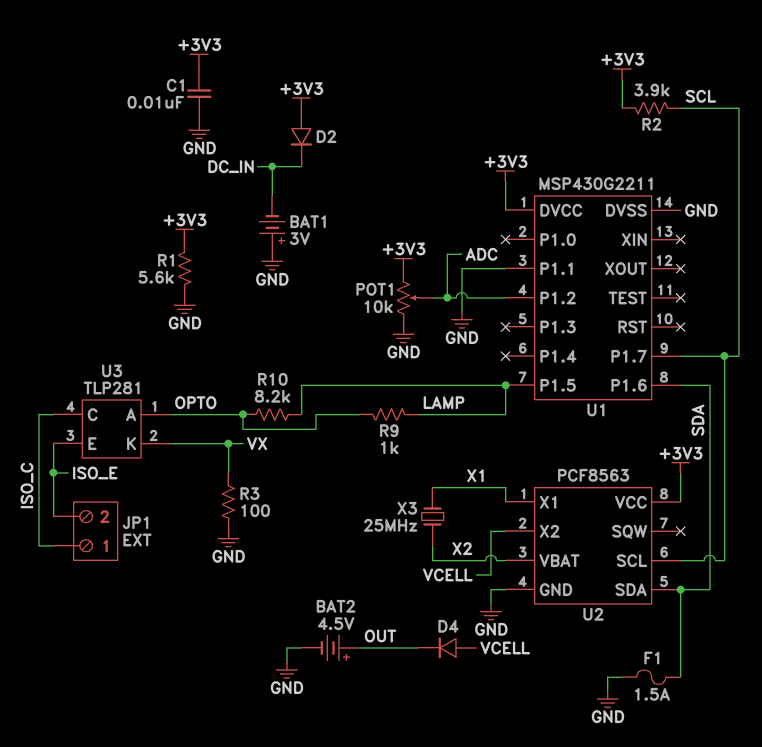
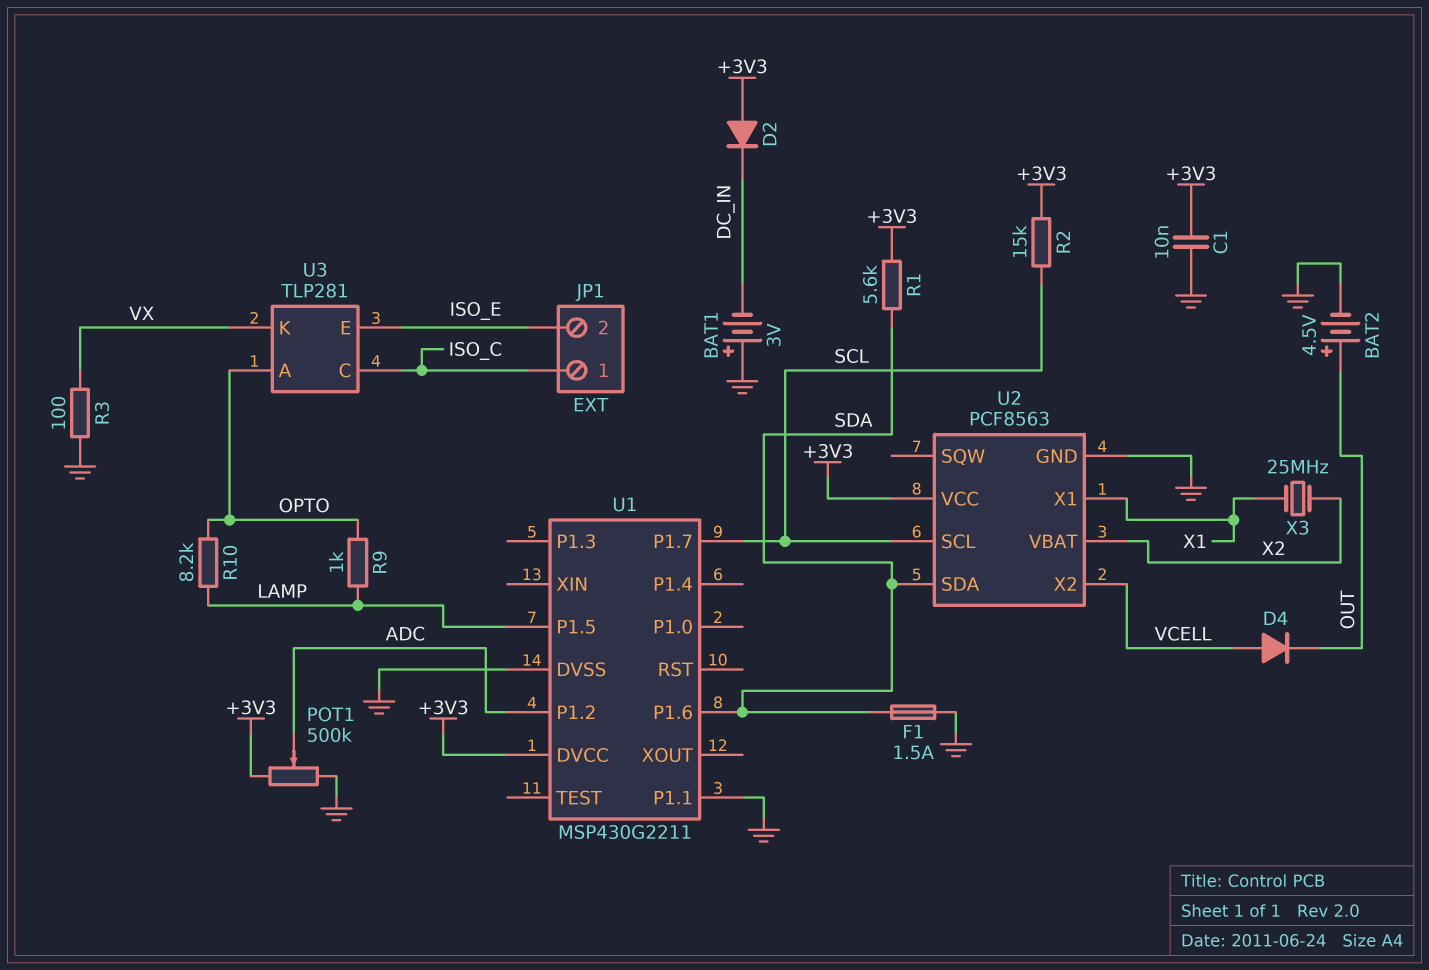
POT1: 10k (+3V3, GND, wiper ADC) -> 500k (+3V3, GND, wiper ADC)
R1: 5.6k (+3V3, GND) -> 5.6k (+3V3, SDA)
R2: 3.9k (+3V3, SCL) -> 15k (+3V3, SCL)

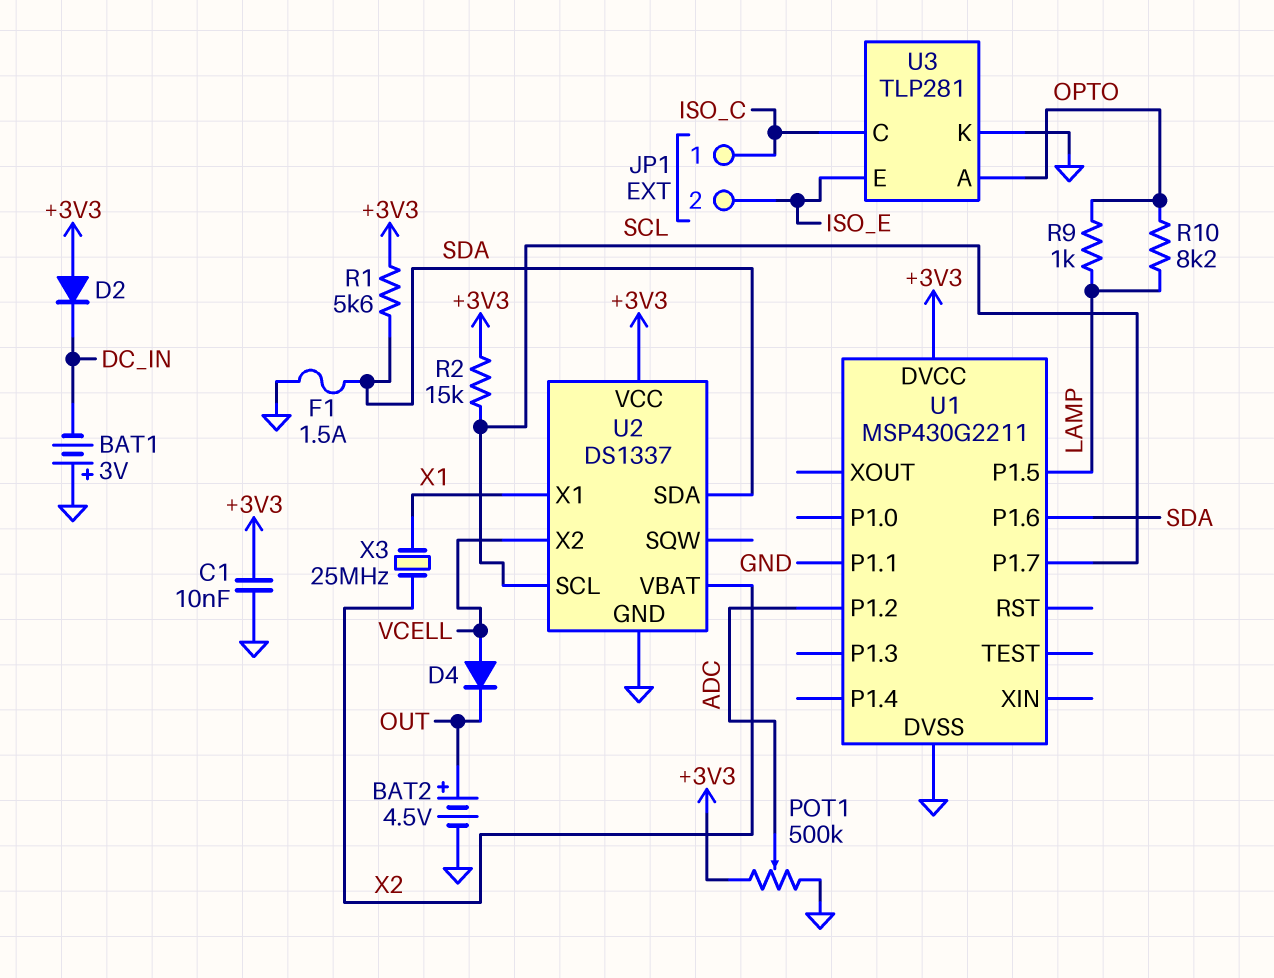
R3: 100 (GND, VX) -> none
U2: PCF8563 -> DS1337
U3 pin K: VX -> GND

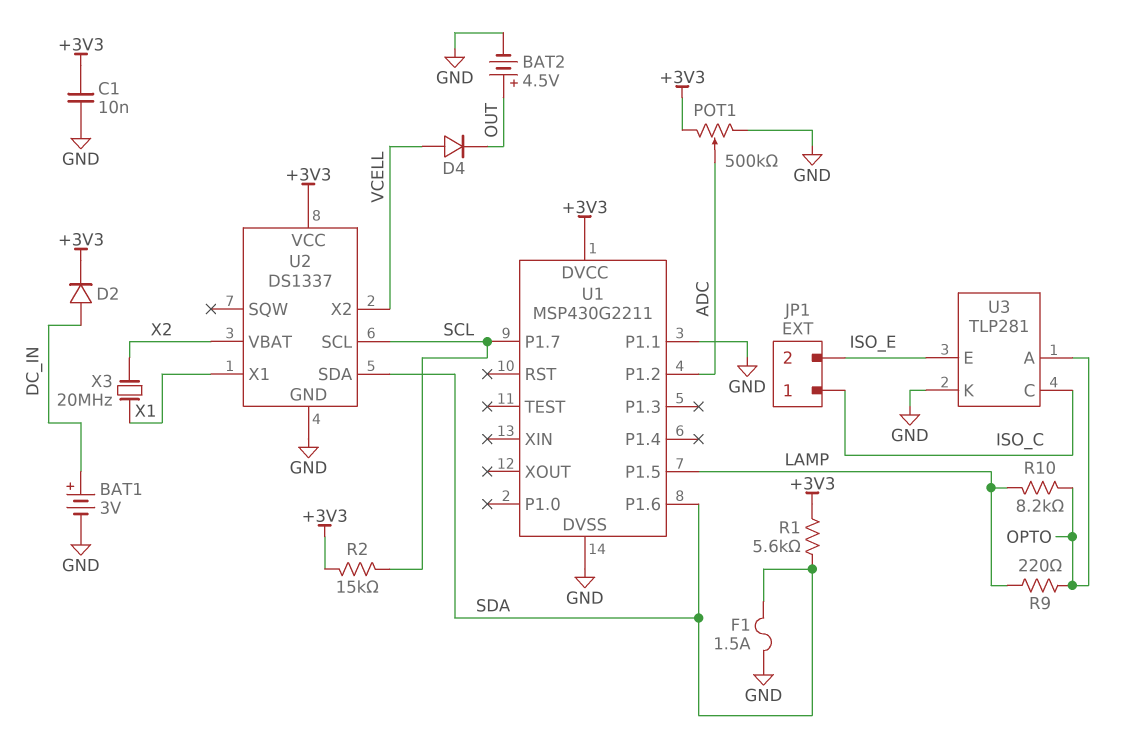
BAT1: 3V (plus GND, minus DC_IN) -> 3V (plus DC_IN, minus GND)
D2: diode (A +3V3, K DC_IN) -> diode (A DC_IN, K +3V3)
R9: 1k (LAMP, OPTO) -> 220 (LAMP, OPTO)
X3: 25MHz (X1, X2) -> 20MHz (X1, X2)

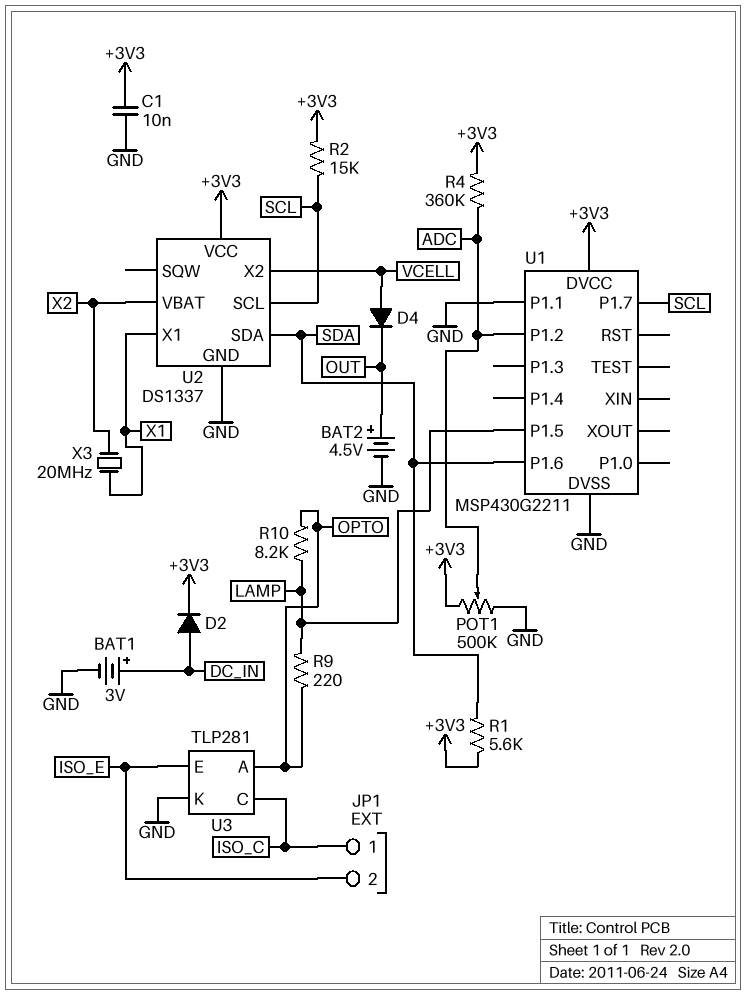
F1: 1.5A (GND, SDA) -> none
R4: none -> 360k (+3V3, ADC)

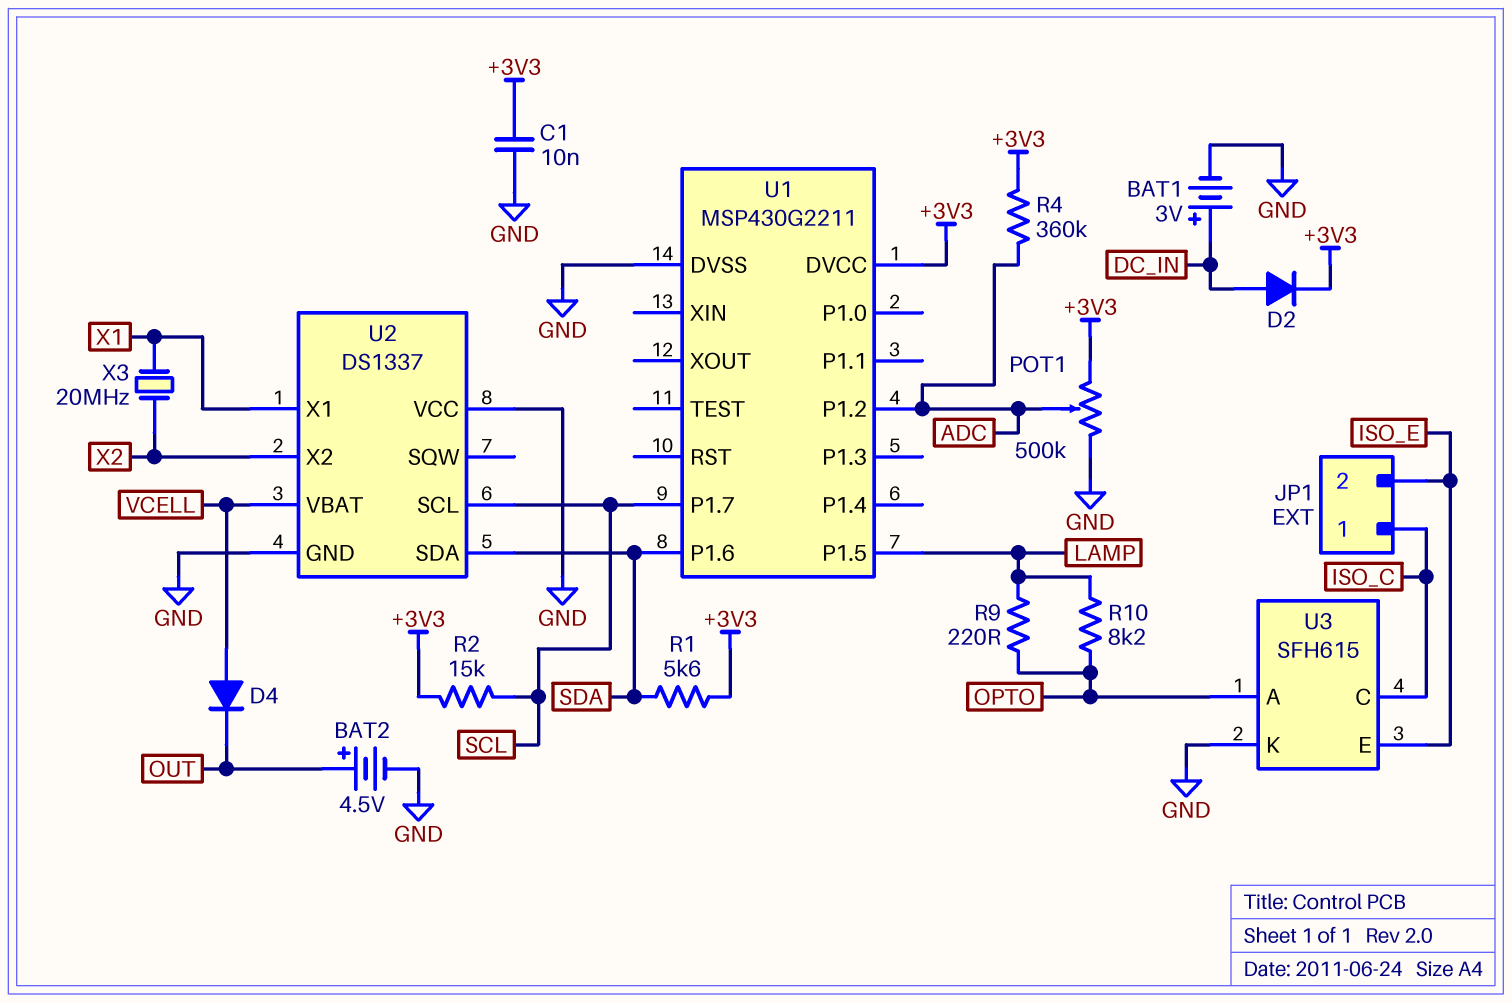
U1 pin P1.1: GND -> none
U2 pin VBAT: X2 -> VCELL
U2 pin VCC: +3V3 -> GND
U2 pin X2: VCELL -> X2
U3: TLP281 -> SFH615

